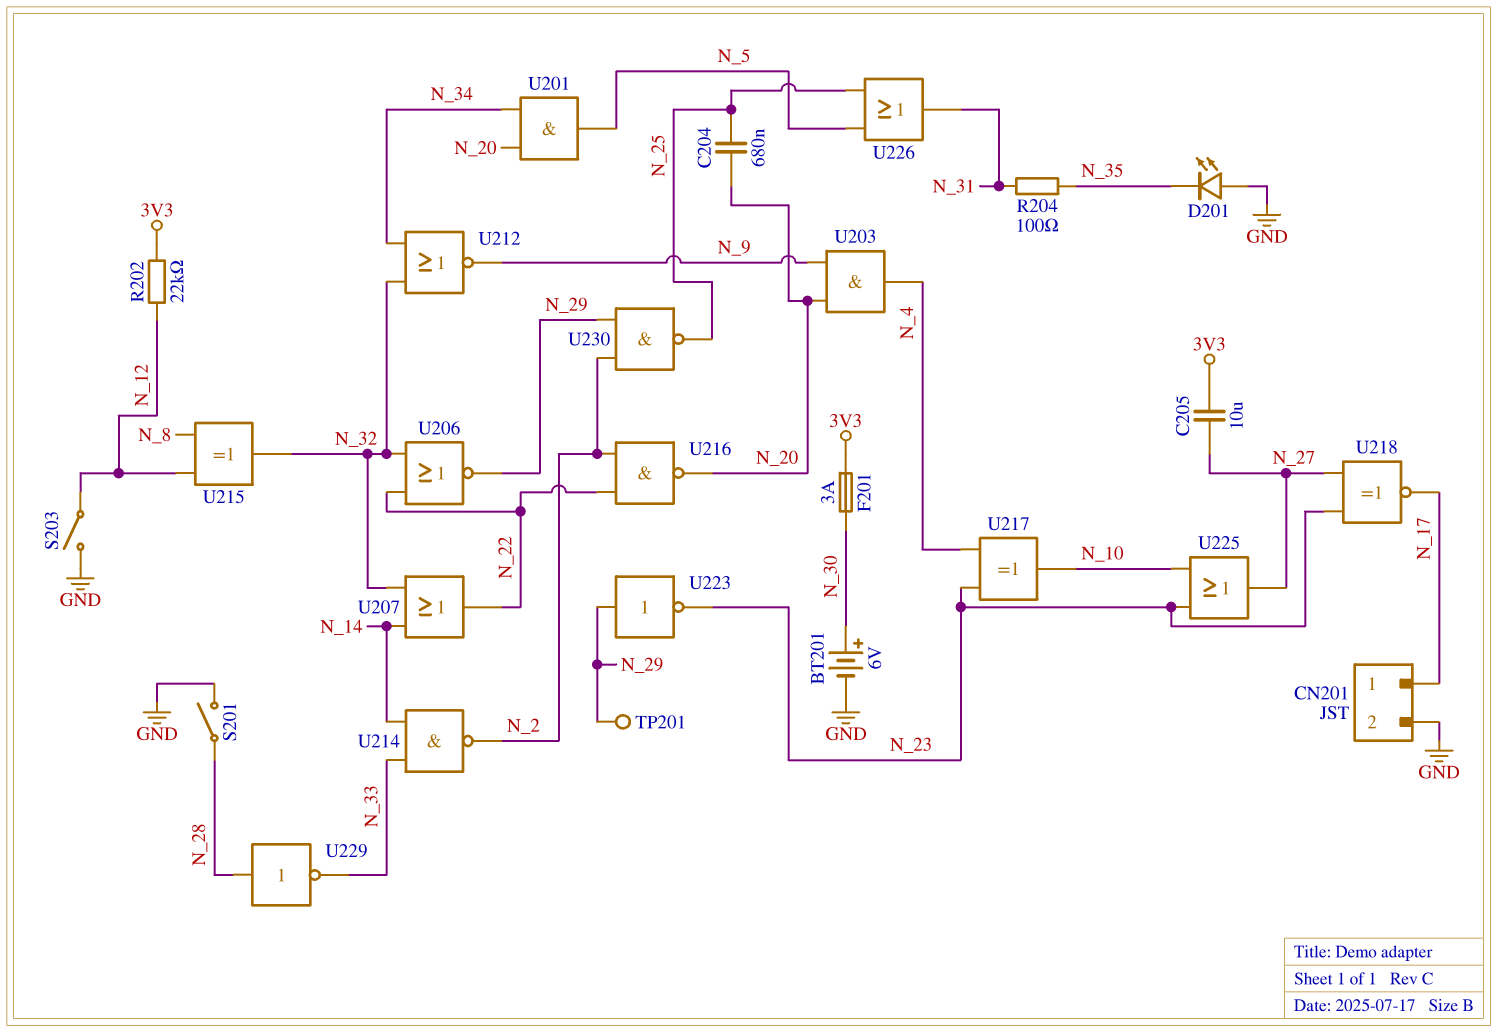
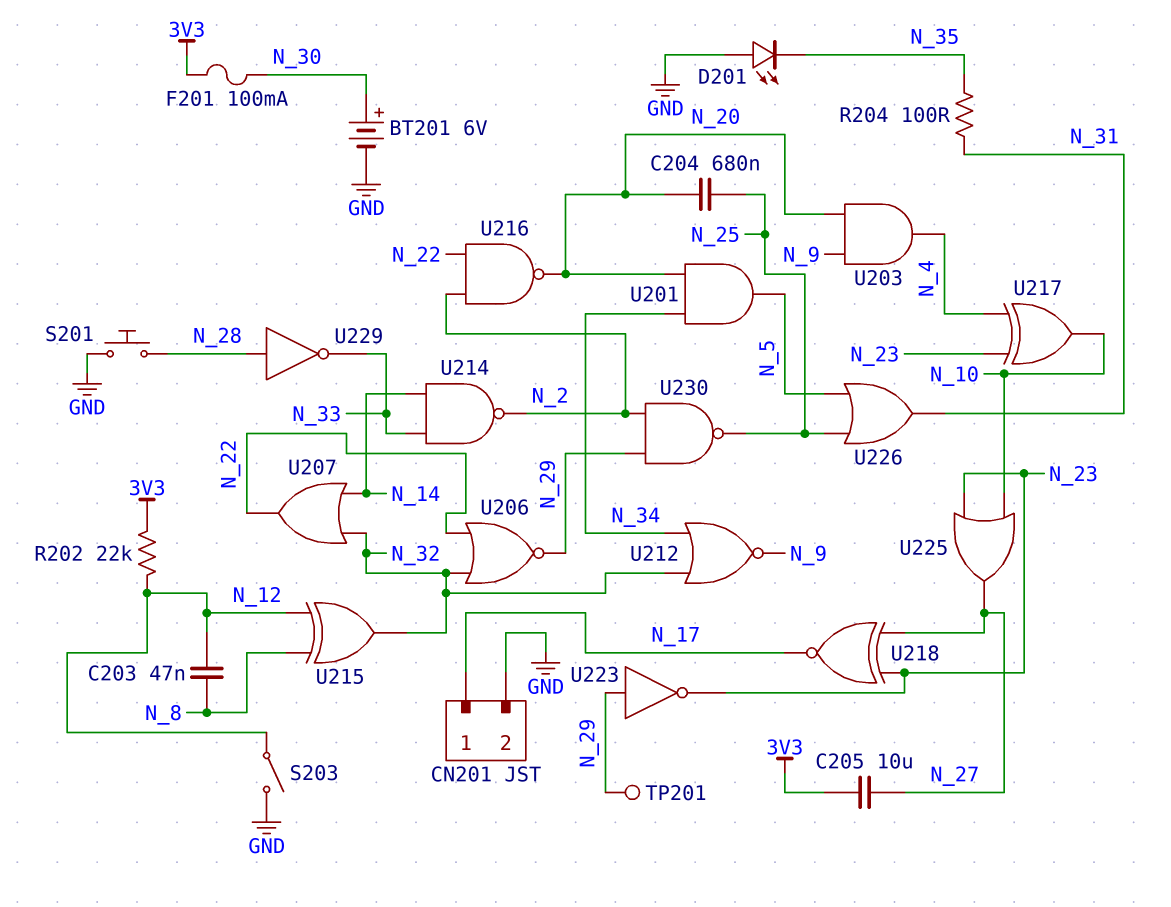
C203: none -> 47nF (N_8, N_12)
F201: 3A (3V3, N_30) -> 100mA (3V3, N_30)
S201: switch (GND, N_28) -> button (GND, N_28)

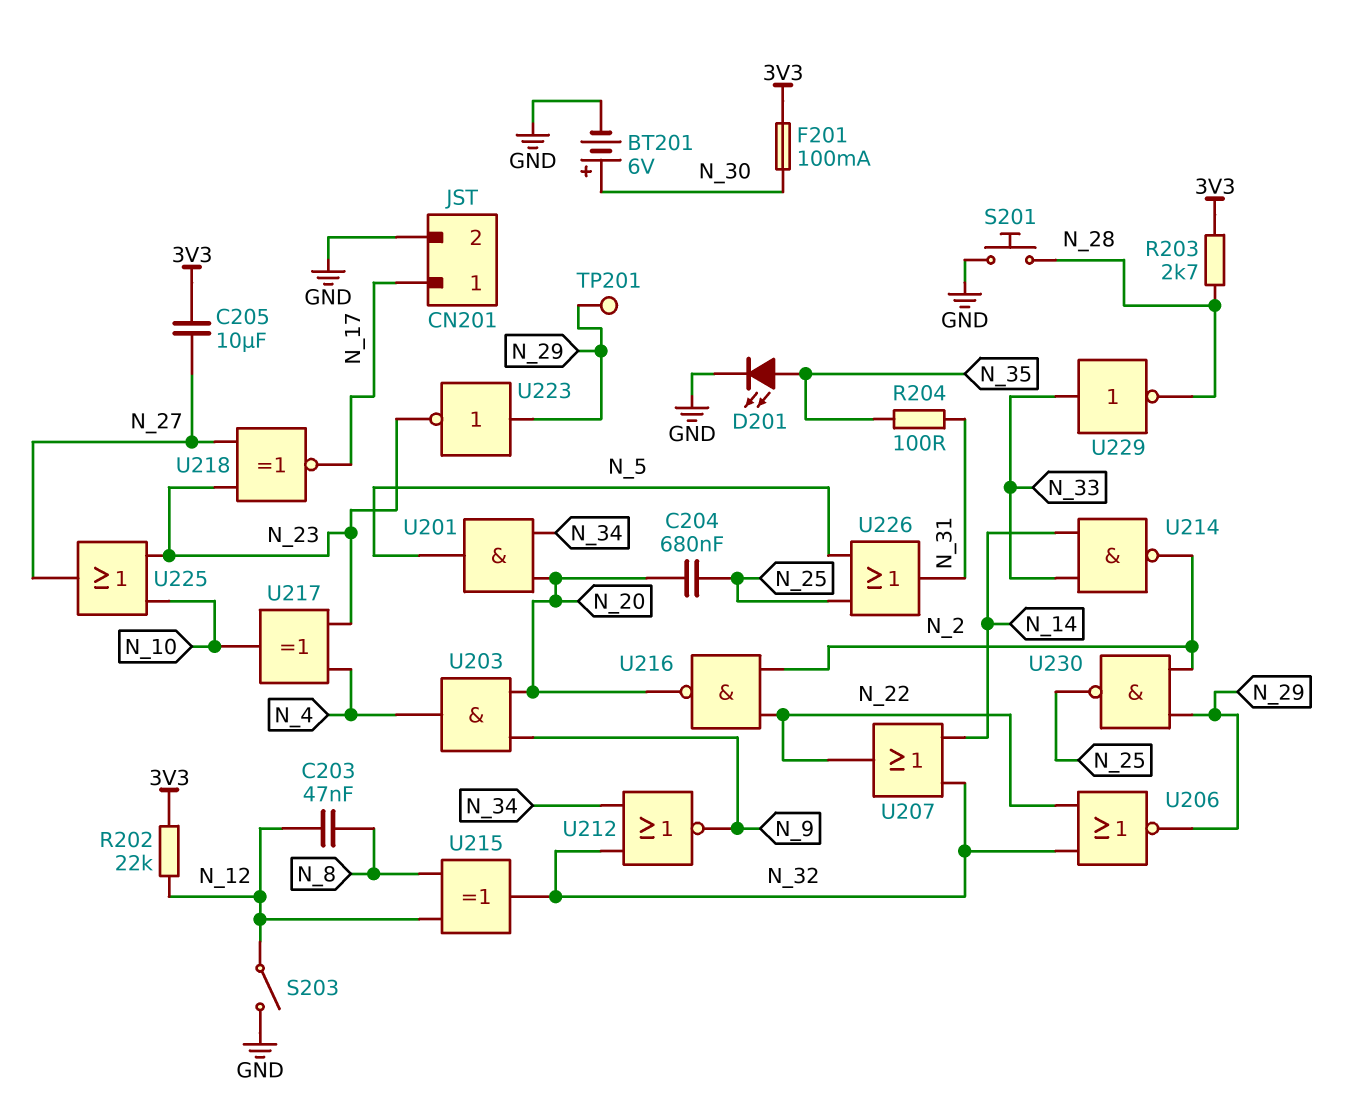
D201: LED (A GND, K N_35) -> LED (A N_35, K GND)
R203: none -> 2.7k (3V3, N_28)
U229: NOT (in N_28, out N_33) -> NOT (in N_33, out N_28)

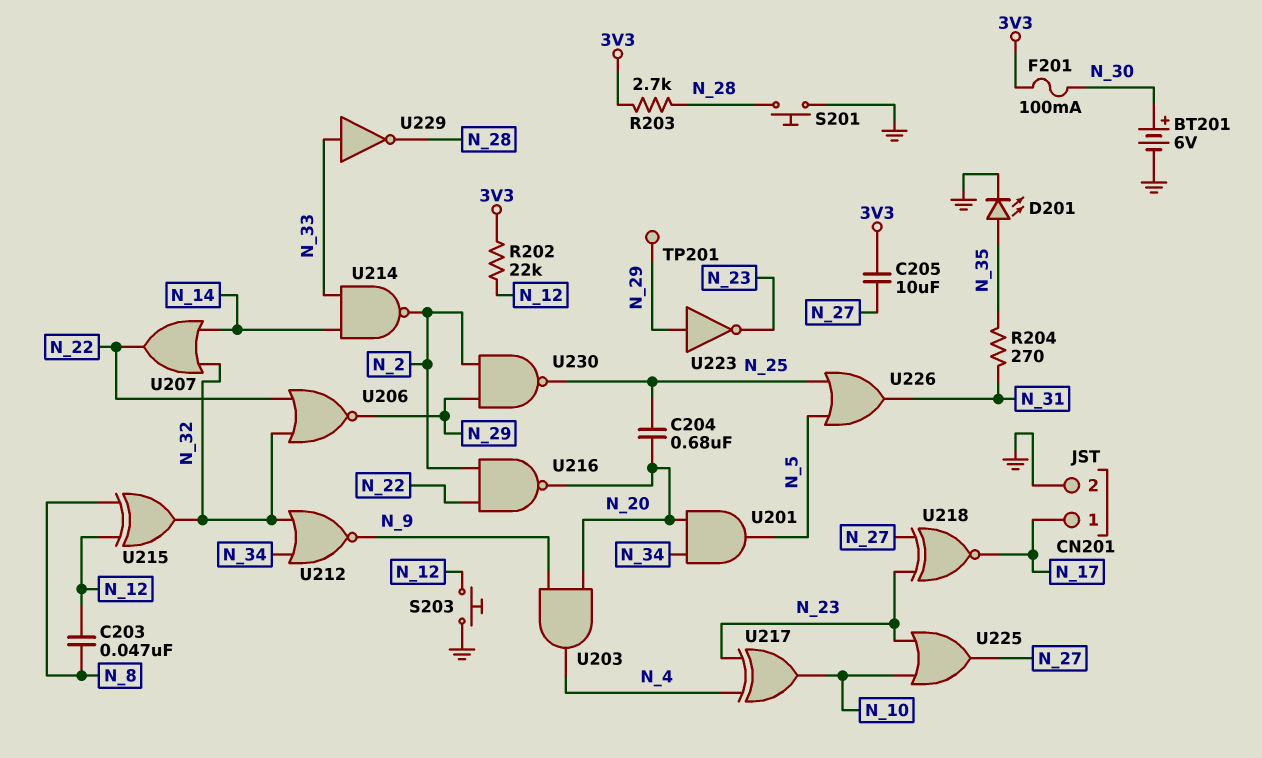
R204: 100 (N_31, N_35) -> 270 (N_31, N_35)
S203: switch (GND, N_12) -> button (GND, N_12)

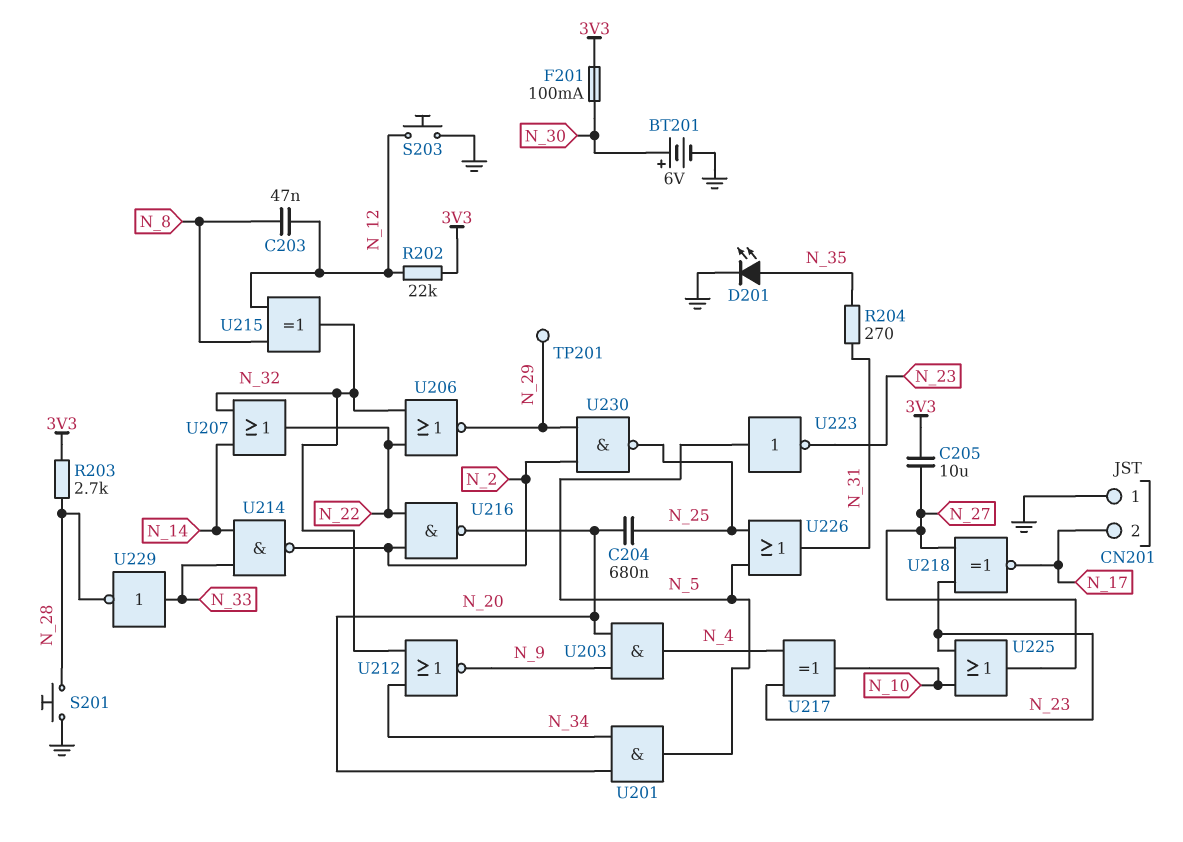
CN201 pin 1: N_17 -> GND
CN201 pin 2: GND -> N_17
U223: NOT (in N_29, out N_23) -> NOT (in N_5, out N_23)

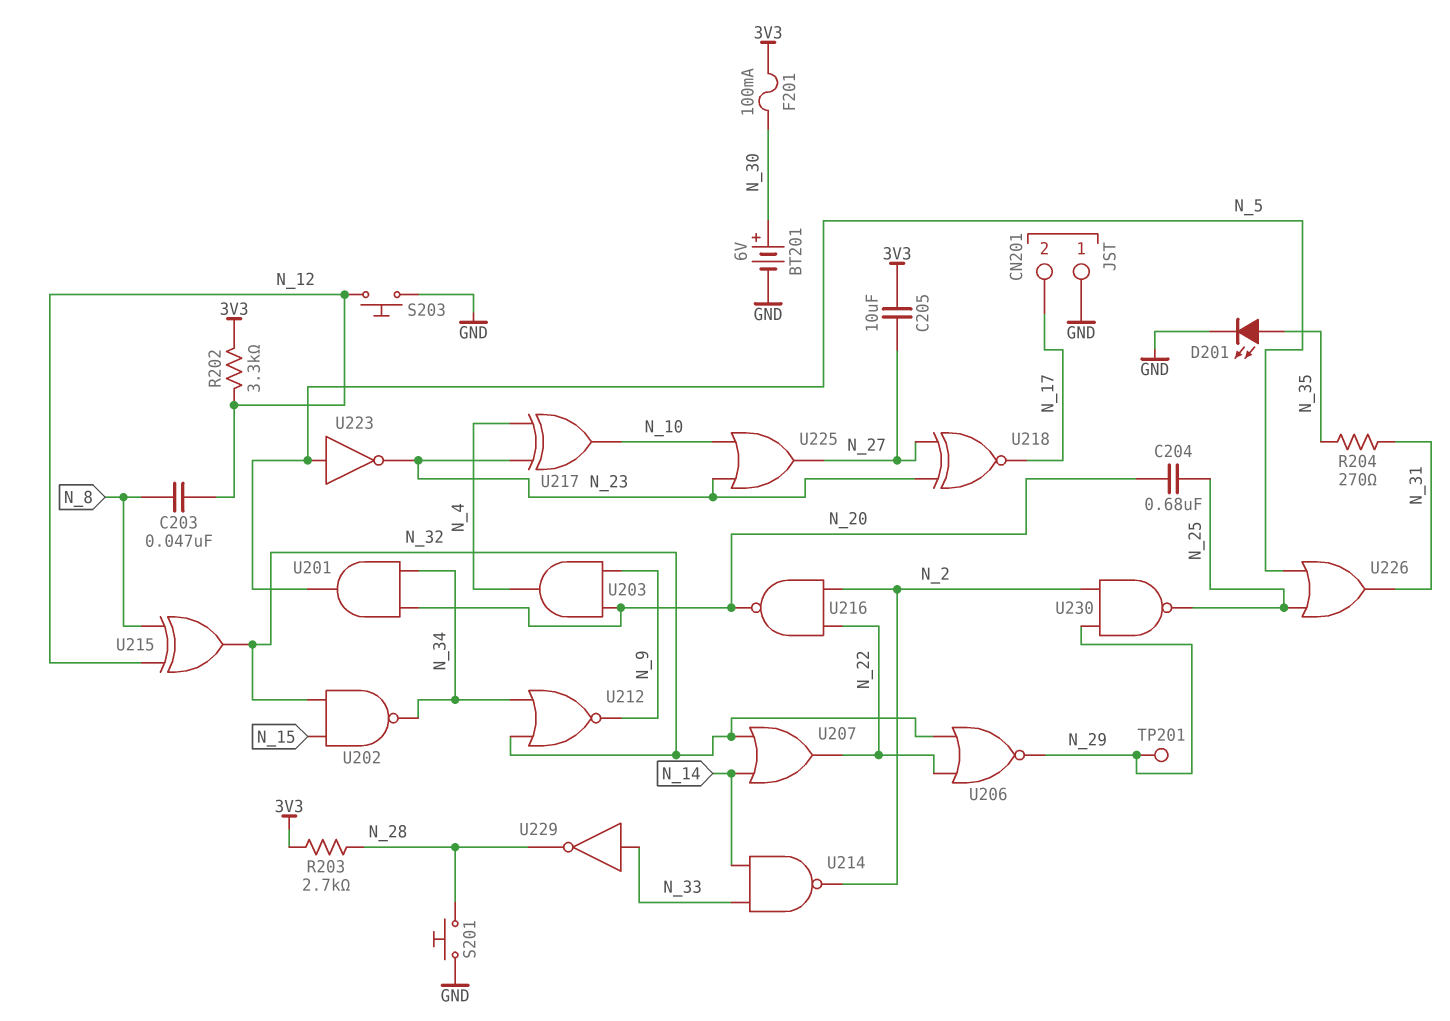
R202: 22k (3V3, N_12) -> 3.3k (3V3, N_12)
U202: none -> NAND (in N_15, in N_32, out N_34)

